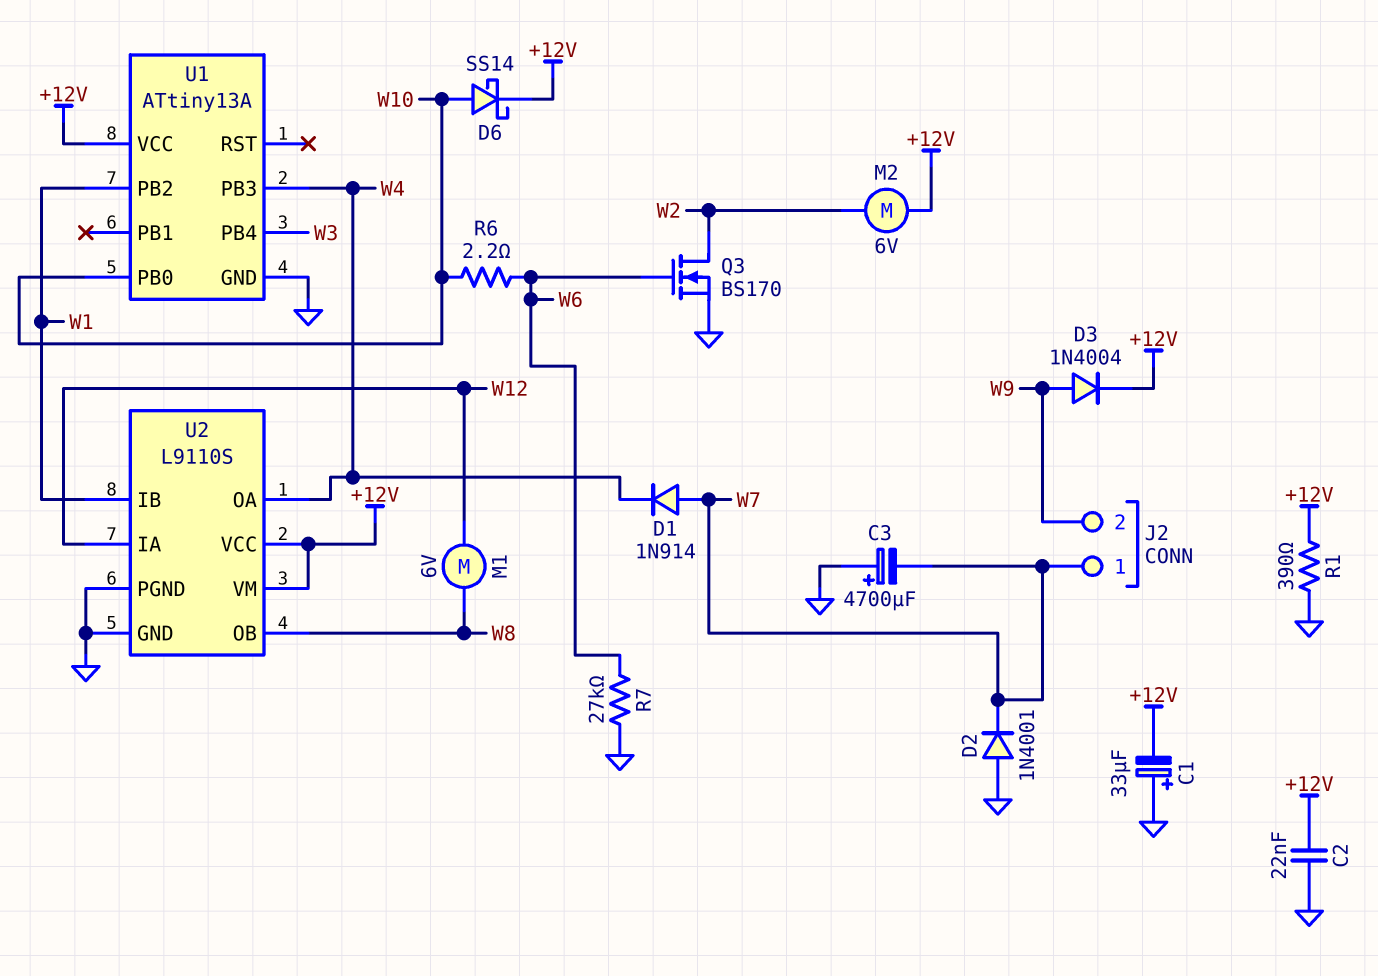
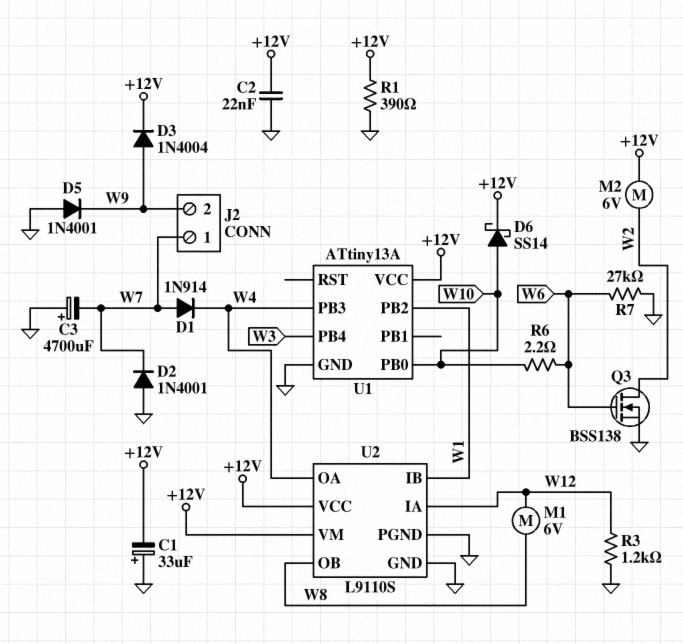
D5: none -> diode 1N4001 (A GND, K W9)
Q3: NMOS BS170 (G W6, D W2, S GND) -> NMOS BSS138 (G W6, D W2, S GND)
R3: none -> 1.2k (GND, W12)

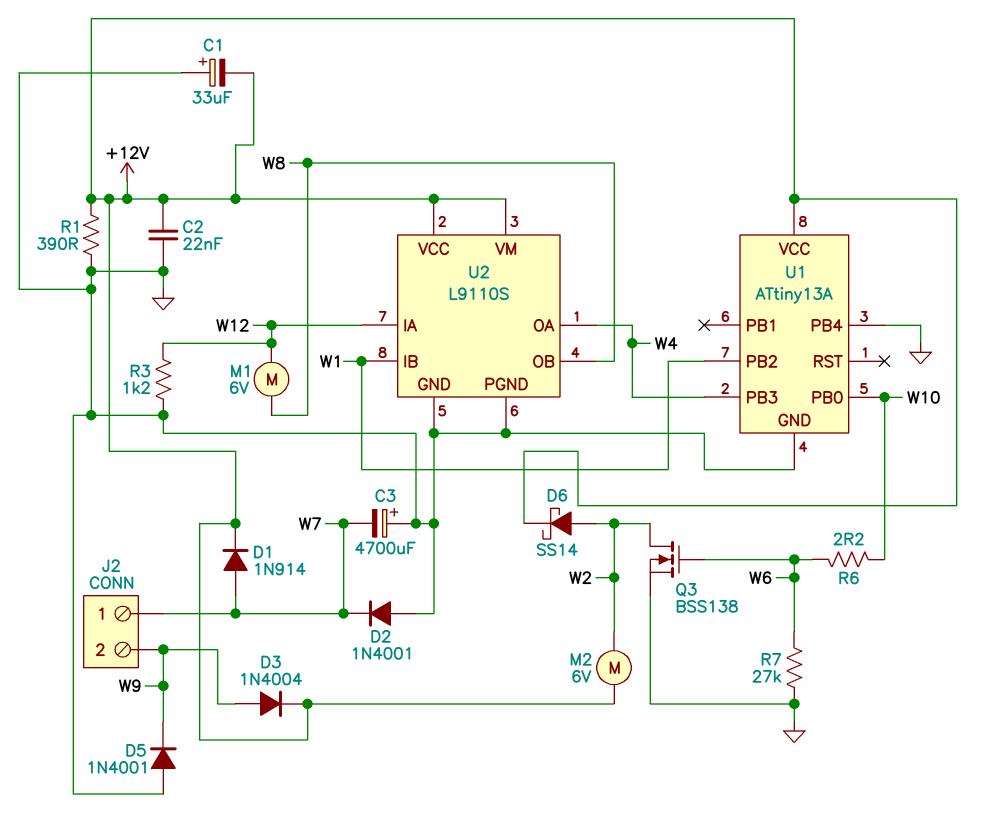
D1: diode 1N914 (A W7, K W4) -> diode 1N914 (A W7, K +12V)
D6: schottky SS14 (A W10, K +12V) -> schottky SS14 (A W2, K +12V)
U1 pin PB4: W3 -> GND

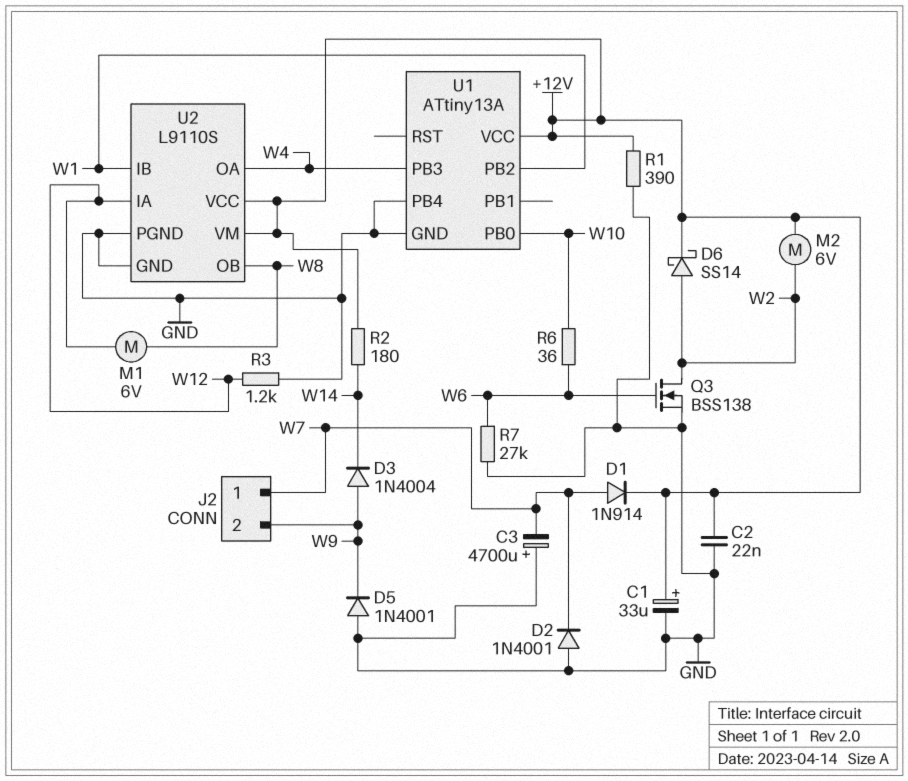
C1: 33uF (plus GND, minus +12V) -> 33uF (plus +12V, minus GND)
D3: diode 1N4004 (A W9, K +12V) -> diode 1N4004 (A W9, K W14)
R2: none -> 180 (+12V, W14)
R6: 2.2 (W6, W10) -> 36 (W6, W10)

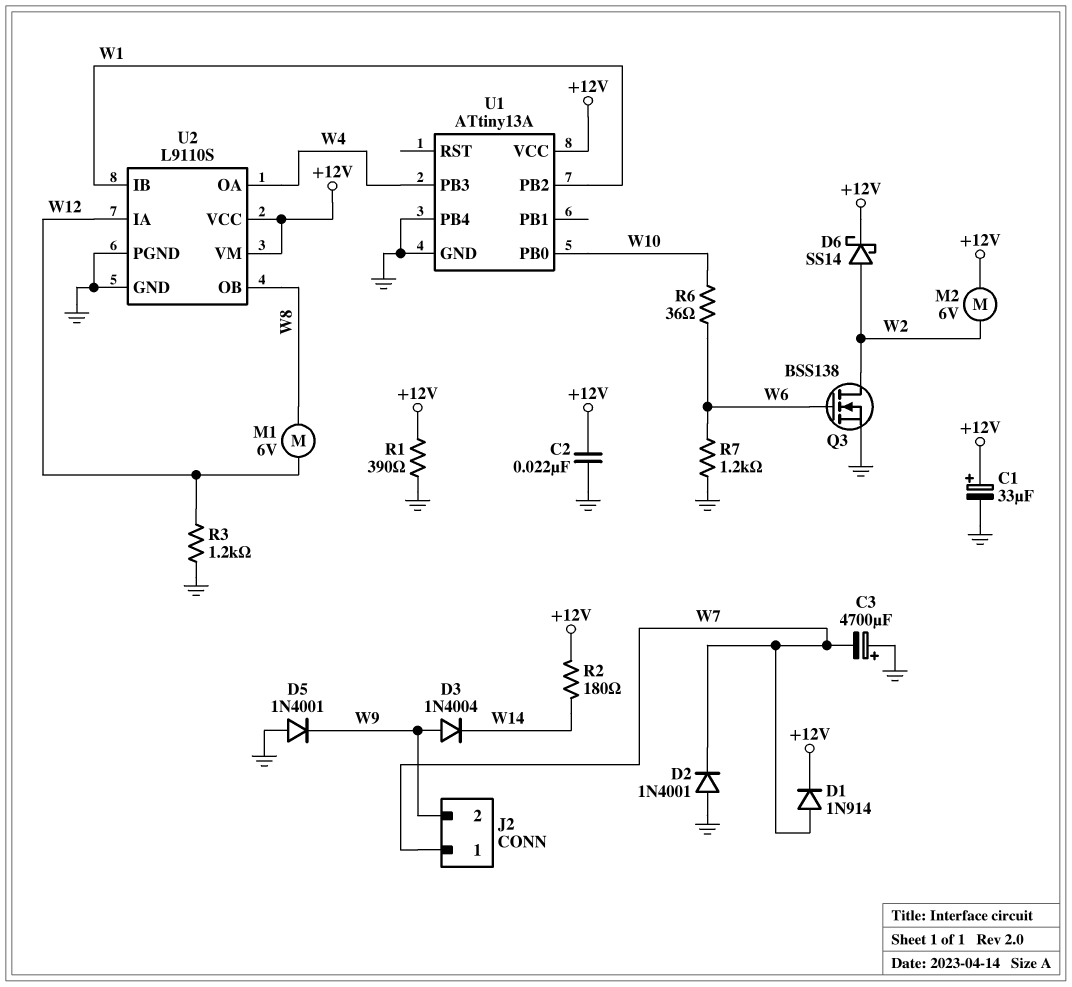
R7: 27k (GND, W6) -> 1.2k (GND, W6)

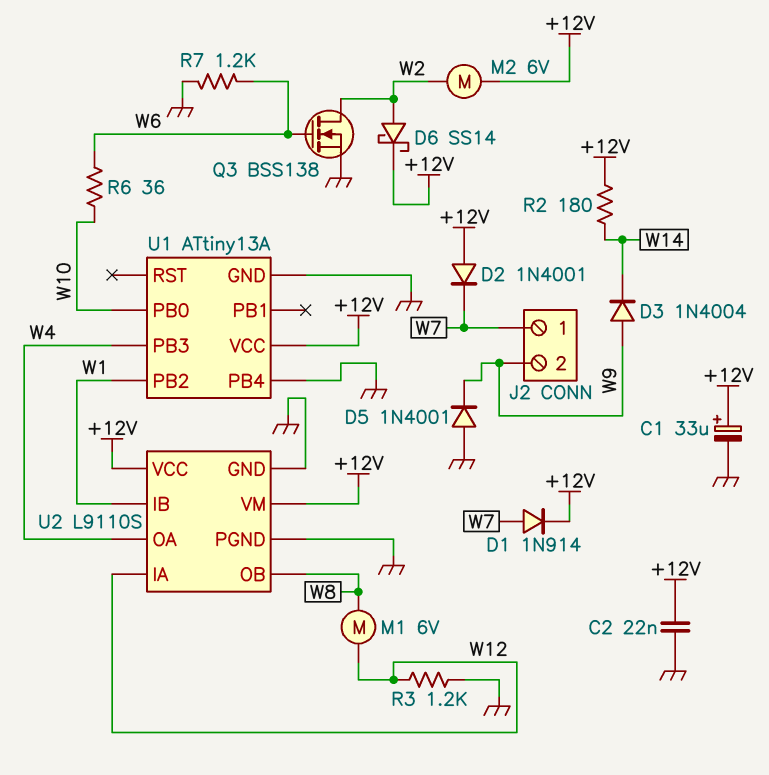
C3: 4700uF (plus GND, minus W7) -> none
D2: diode 1N4001 (A GND, K W7) -> diode 1N4001 (A +12V, K W7)
R1: 390 (+12V, GND) -> none

